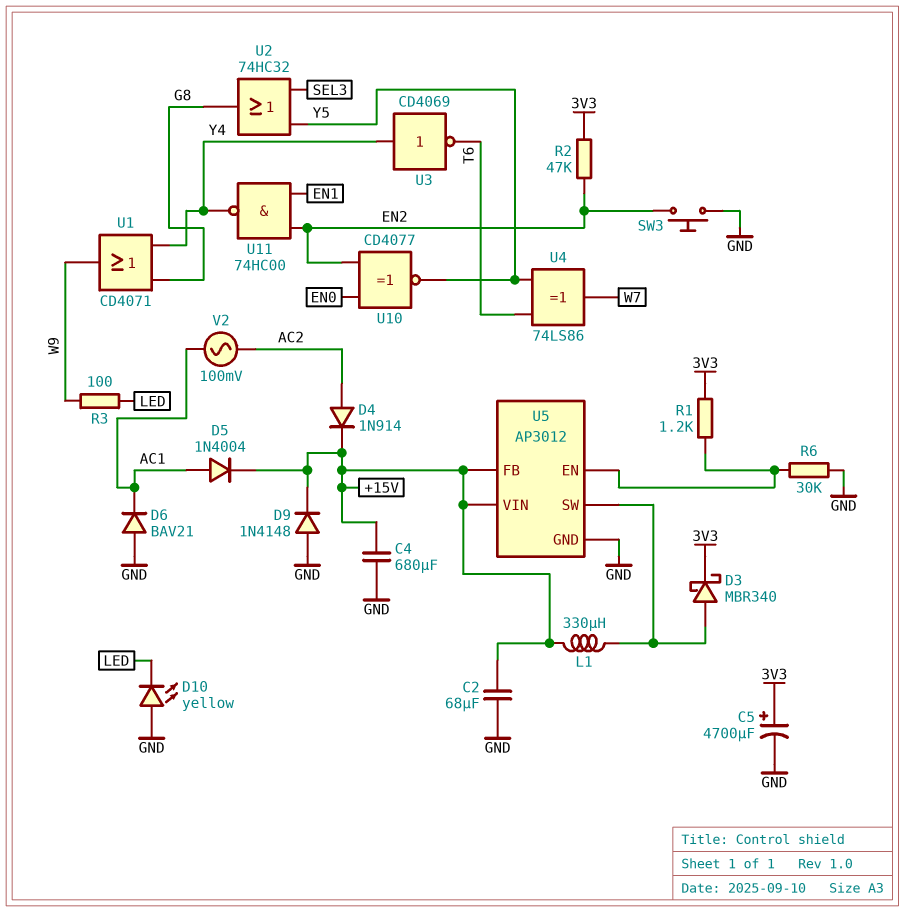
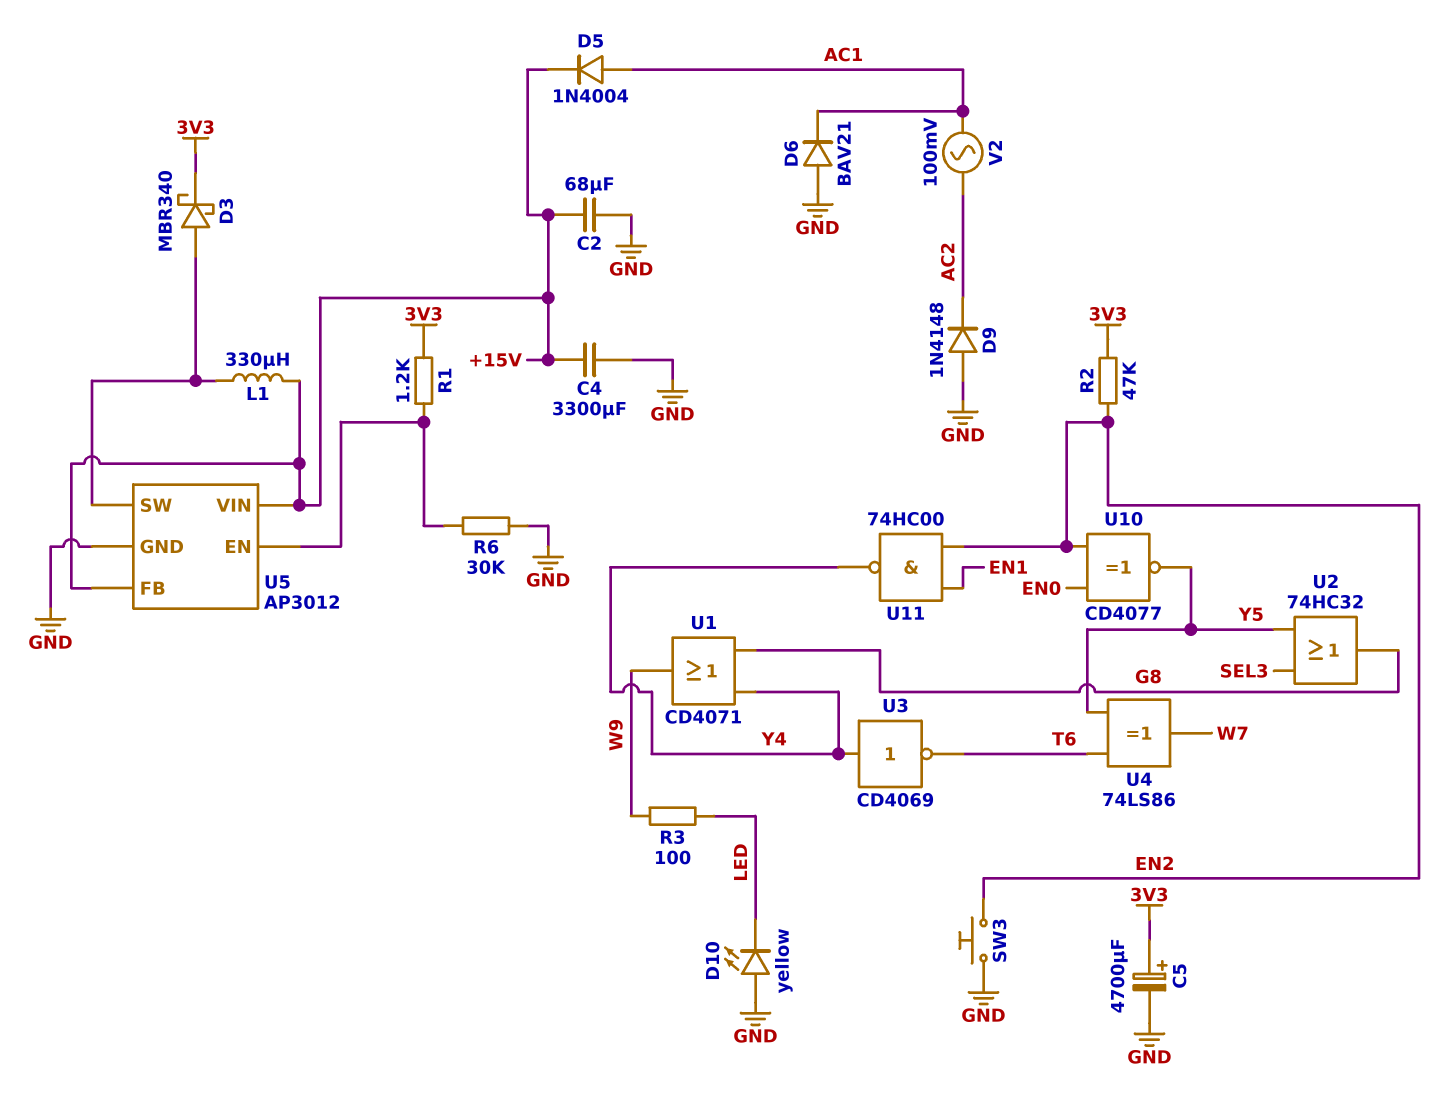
C4: 680uF (+15V, GND) -> 3300uF (+15V, GND)
D4: diode 1N914 (A AC2, K +15V) -> none
D9: diode 1N4148 (A GND, K +15V) -> diode 1N4148 (A GND, K AC2)

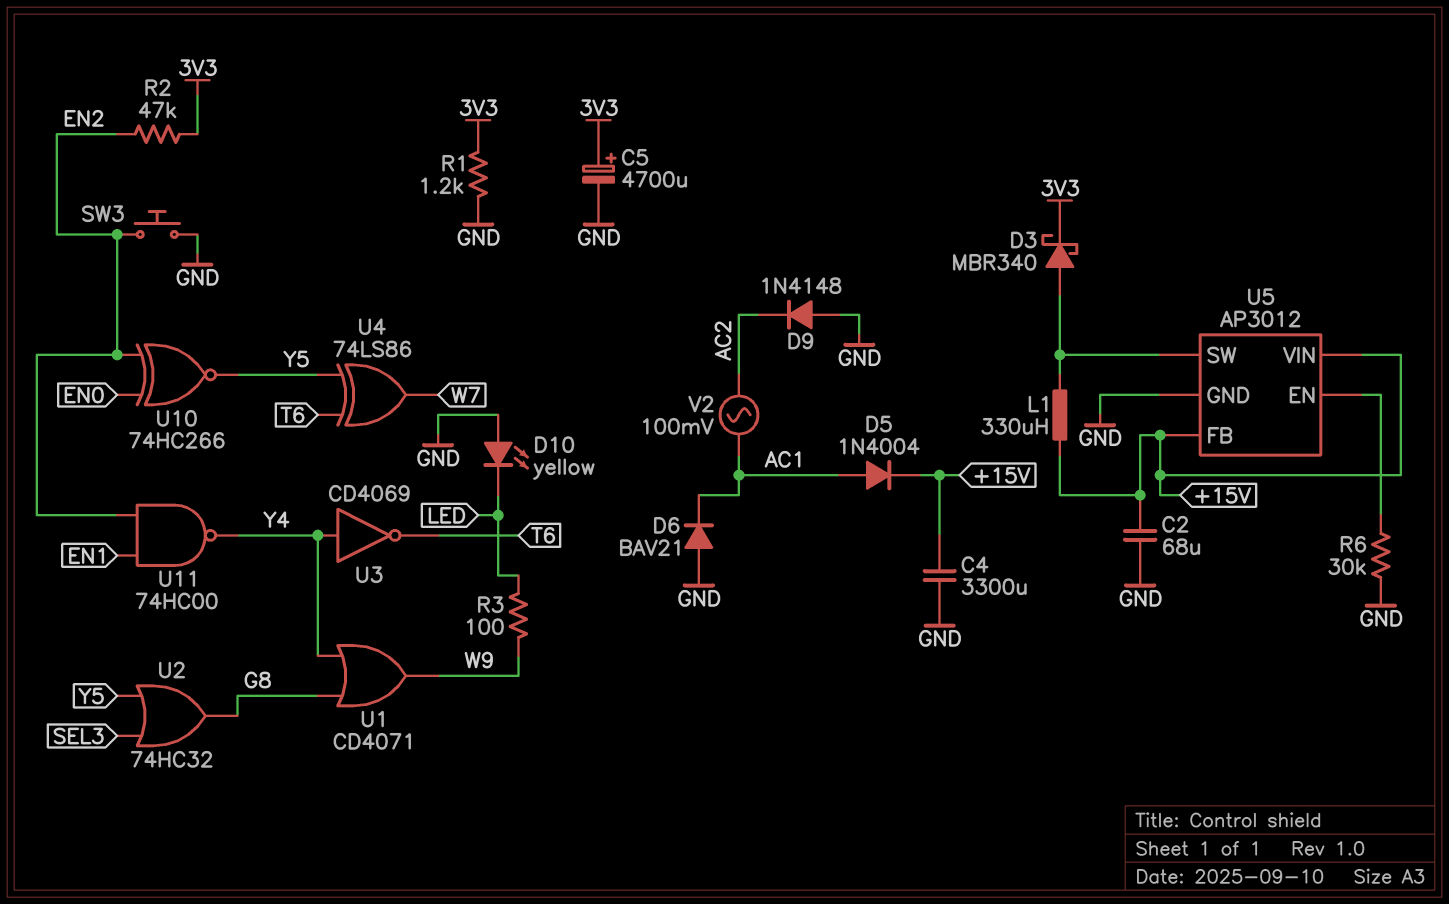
R1: 1.2k (3V3, U5/EN) -> 1.2k (3V3, GND)
U10: XNOR CD4077 (in EN0, in EN2, out Y5) -> XNOR 74HC266 (in EN0, in EN2, out Y5)

